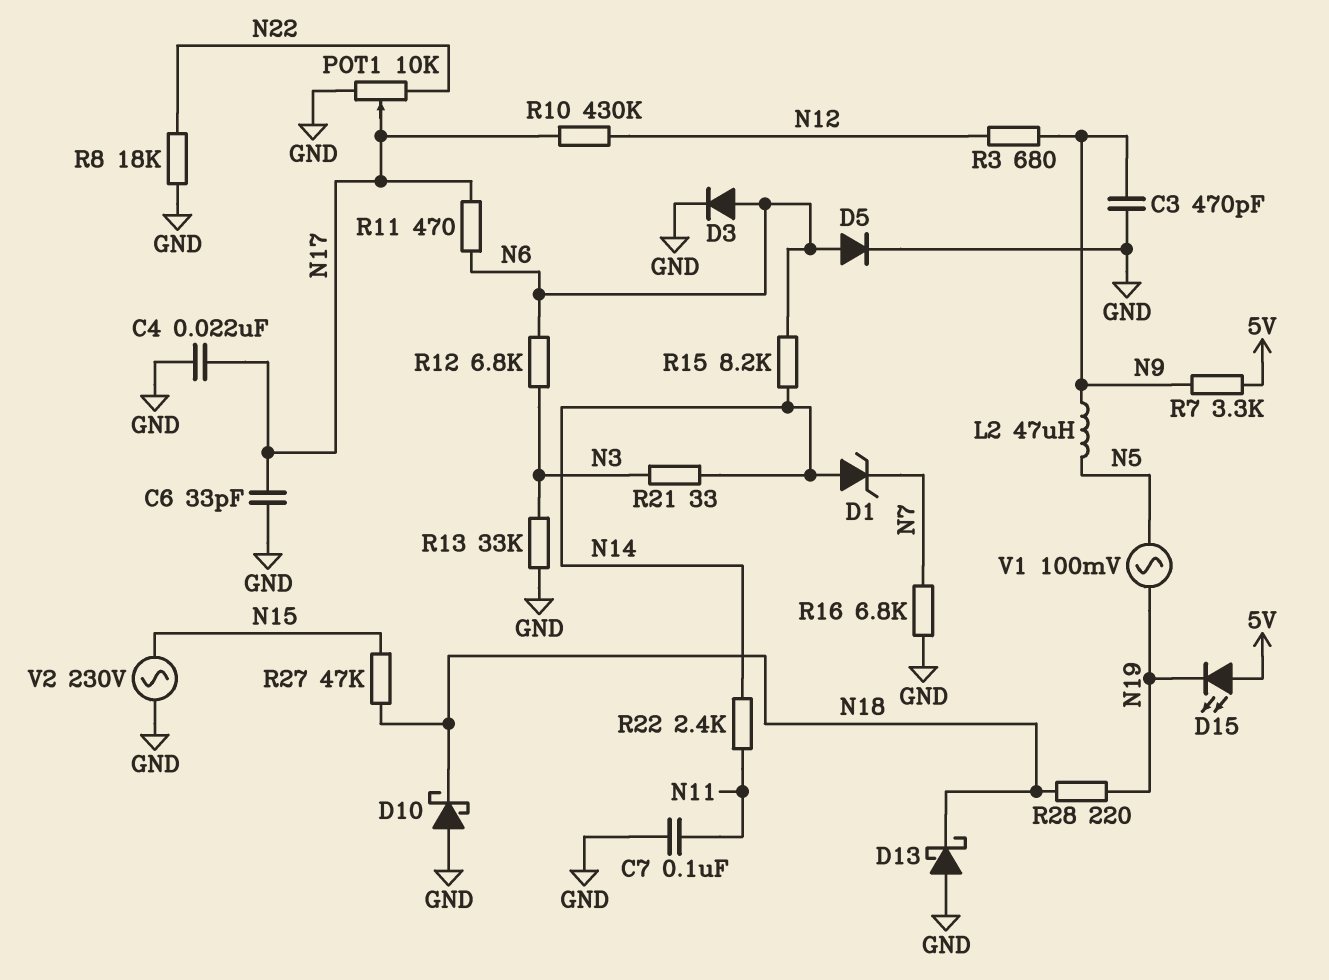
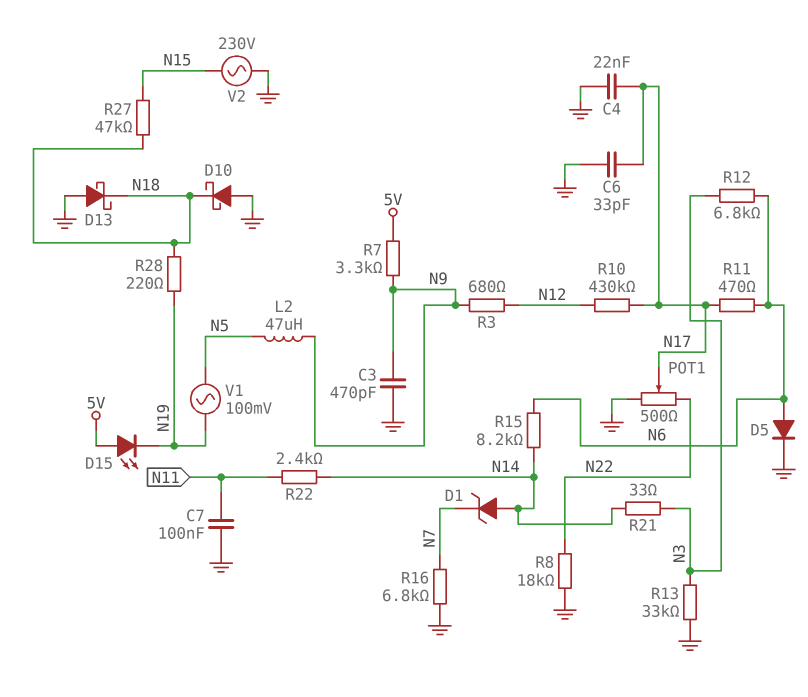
D3: diode (A N6, K GND) -> none
POT1: 10k (GND, N22, wiper N17) -> 500 (GND, N22, wiper N17)

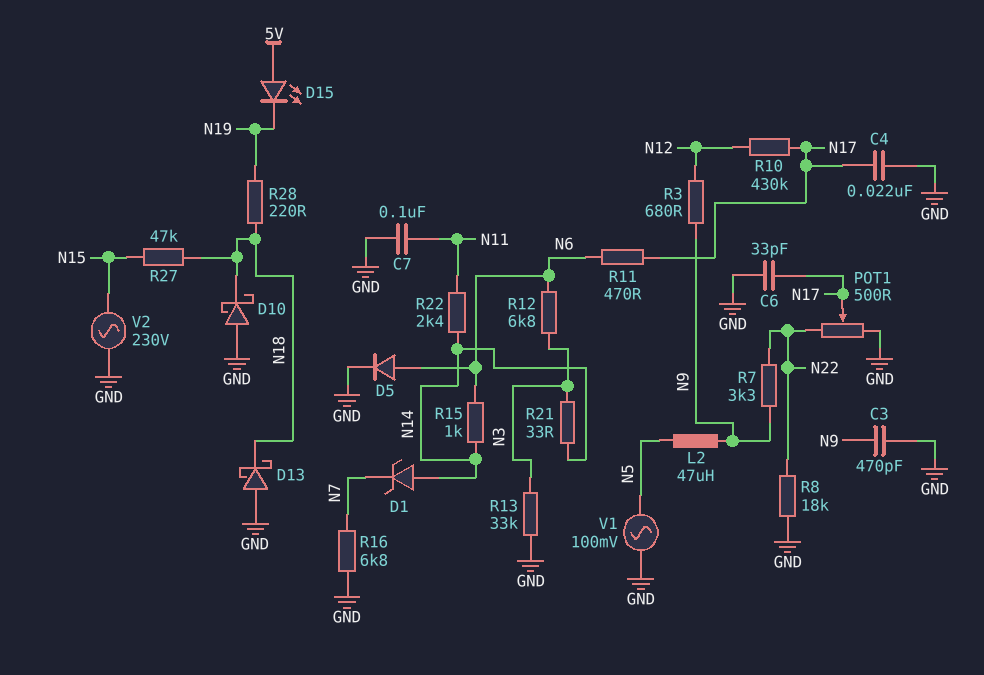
R7: 3.3k (5V, N9) -> 3.3k (N9, N22)
R15: 8.2k (N6, N14) -> 1k (N6, N14)
V1: AC 100mV (N5, N19) -> AC 100mV (GND, N5)

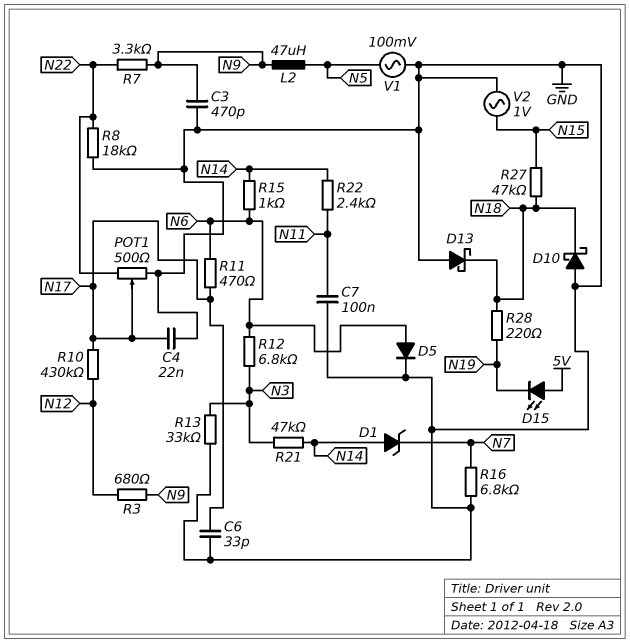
R21: 33 (N3, N14) -> 47k (N3, N14)
V2: AC 230V (GND, N15) -> AC 1V (GND, N15)

